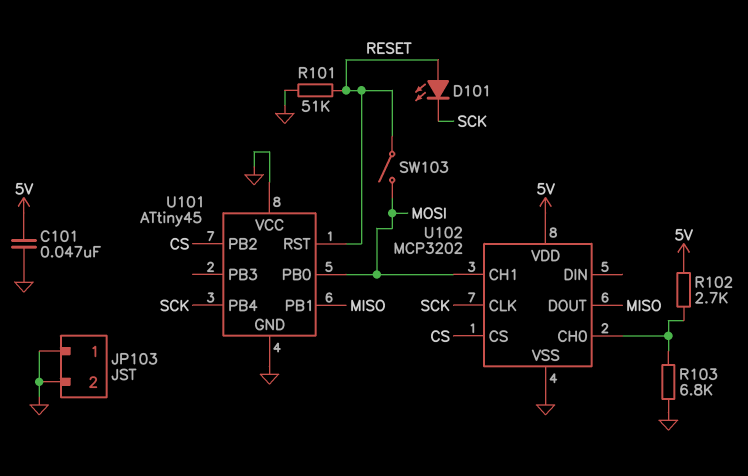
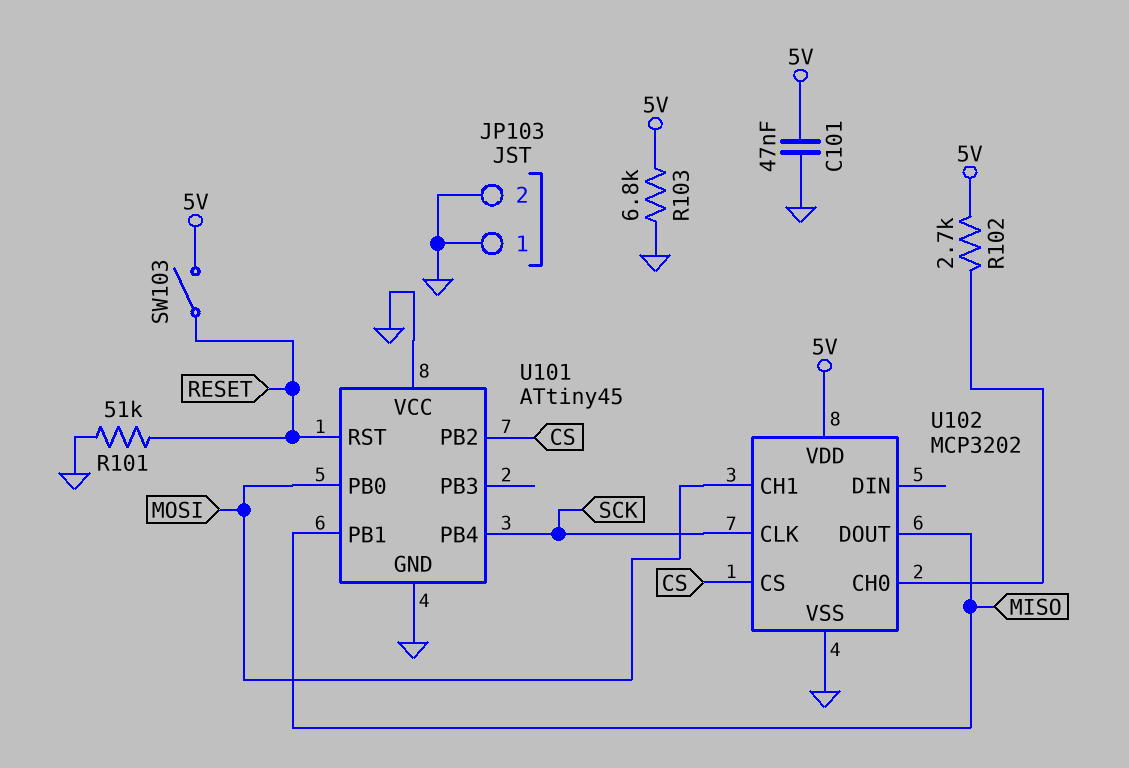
D101: LED (A RESET, K SCK) -> none
R103: 6.8k (GND, U102/CH0) -> 6.8k (5V, GND)
SW103: switch (MOSI, RESET) -> switch (5V, RESET)

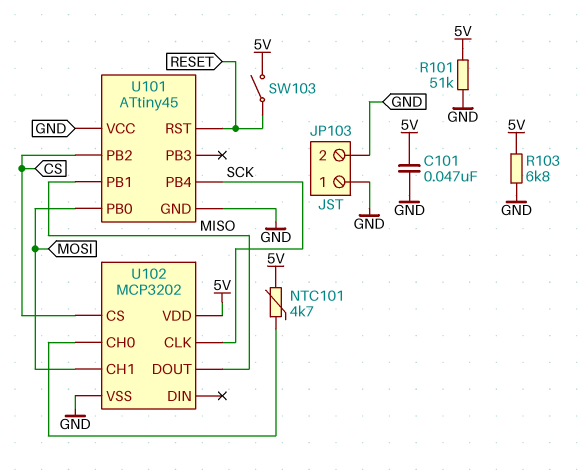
NTC101: none -> 4.7k (5V, U102/CH0)
R101: 51k (GND, RESET) -> 51k (5V, GND)
R102: 2.7k (5V, U102/CH0) -> none

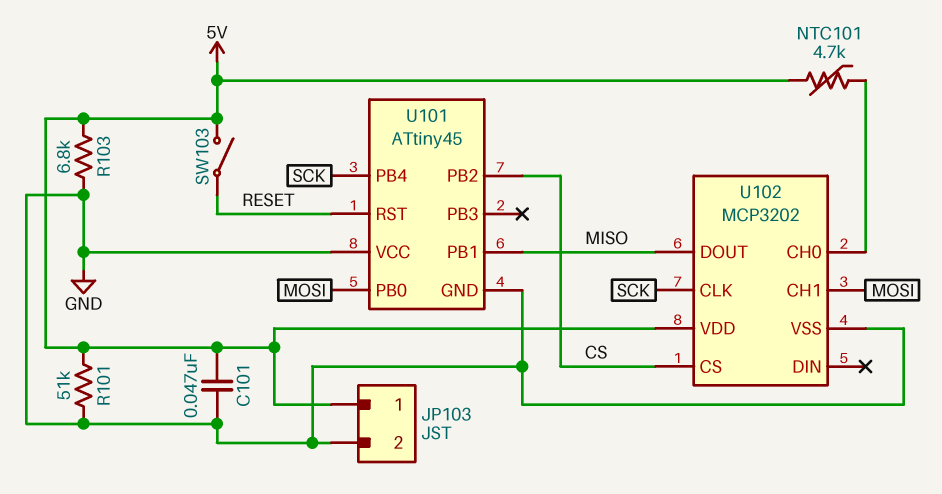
JP103 pin 1: GND -> 5V

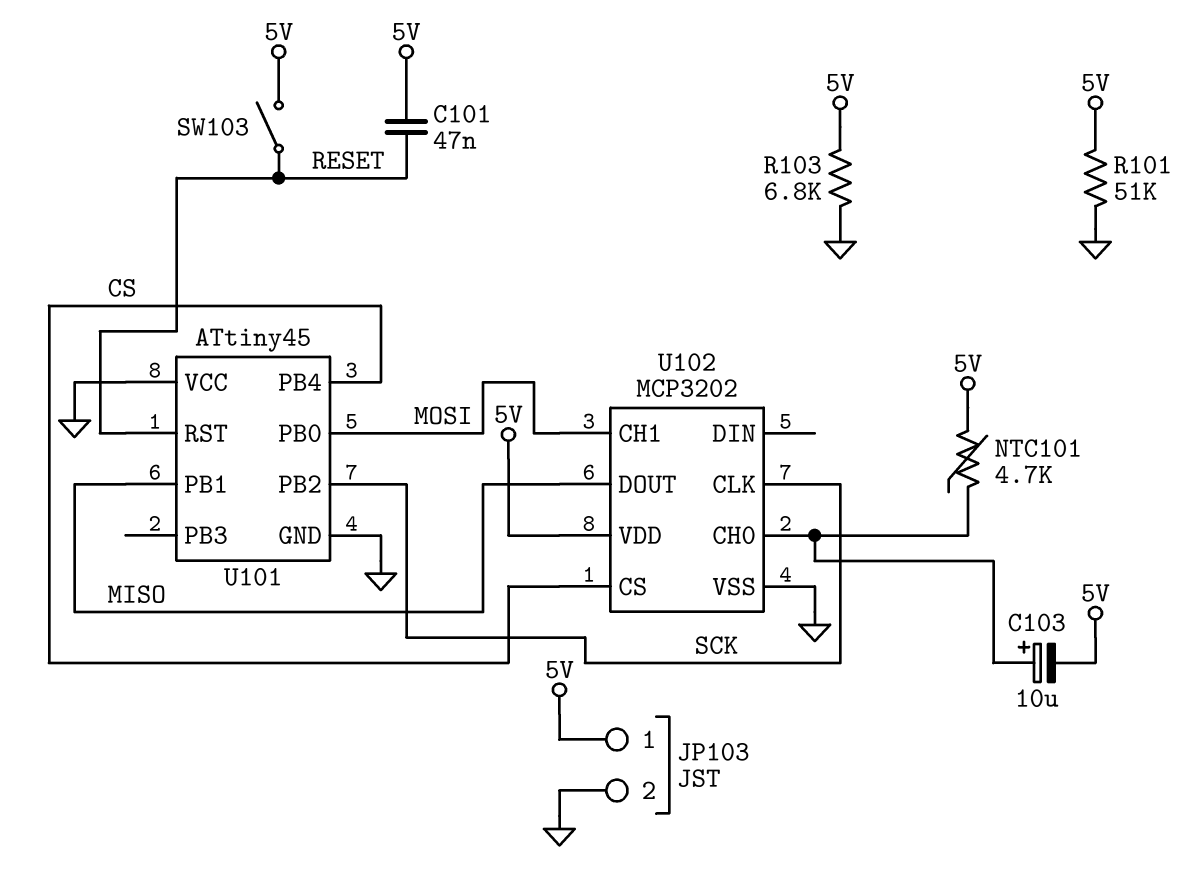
C101: 47nF (5V, GND) -> 47nF (5V, RESET)
C103: none -> 10uF (plus U102/CH0, minus 5V)
U101 pin PB2: CS -> SCK
U101 pin PB4: SCK -> CS

